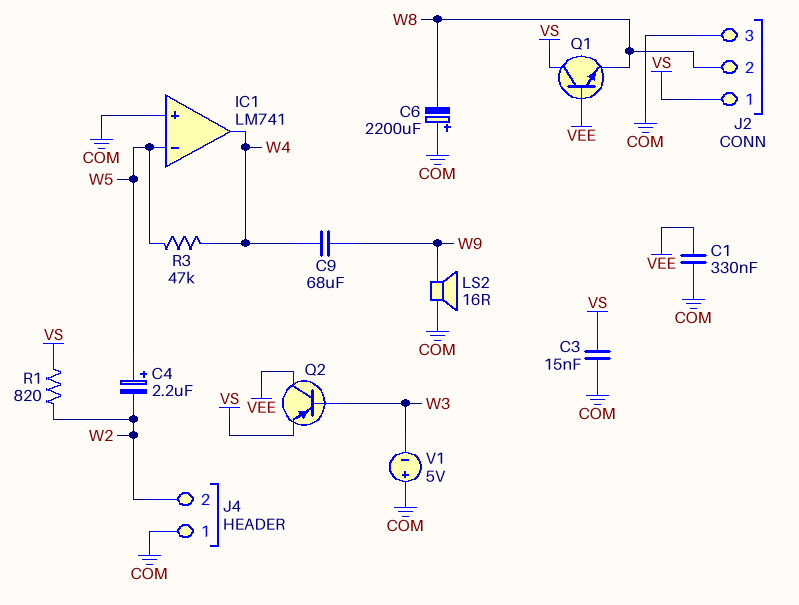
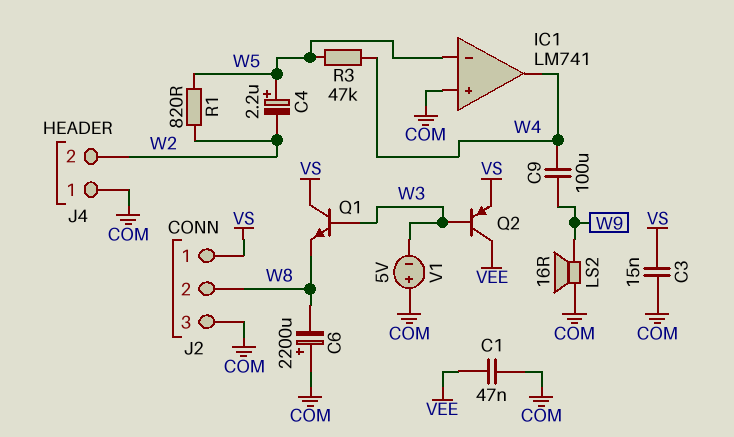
C1: 330nF (COM, VEE) -> 47nF (COM, VEE)
C9: 68uF (W4, W9) -> 100uF (W4, W9)
Q1: NPN (B VEE, C VS, E W8) -> NPN (B W3, C VS, E W8)
R1: 820 (VS, W2) -> 820 (W2, W5)

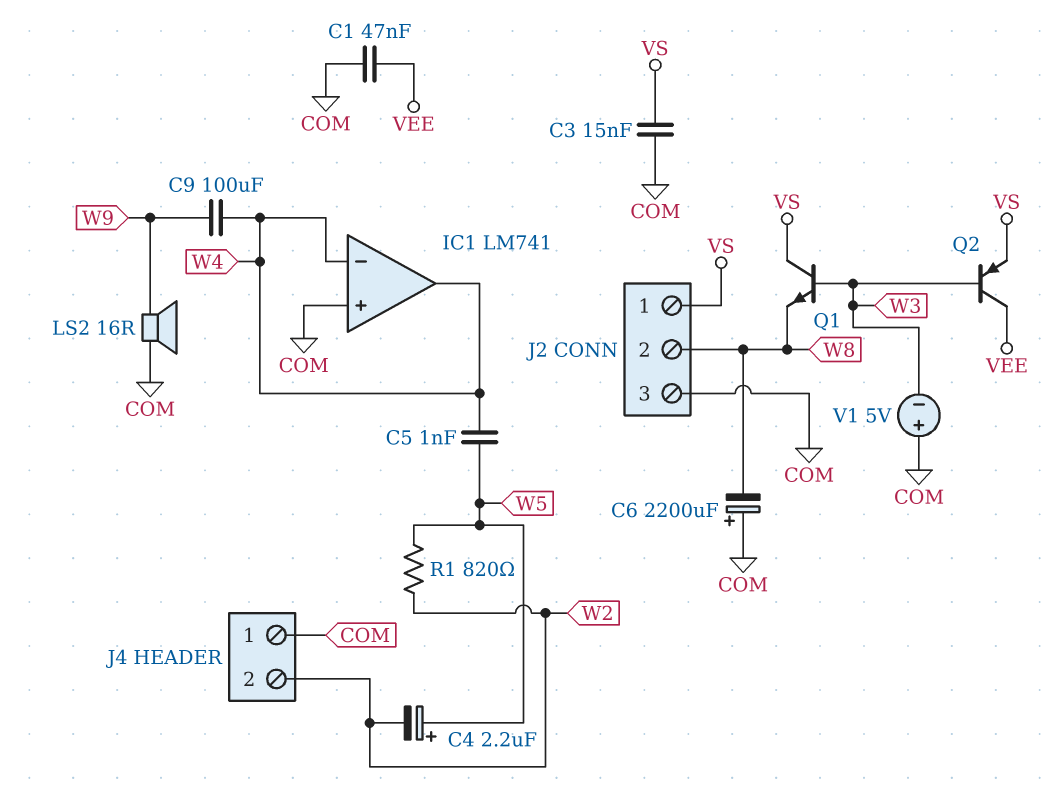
C5: none -> 1nF (W4, W5)
IC1 pin in-: W5 -> W4
R3: 47k (W4, W5) -> none

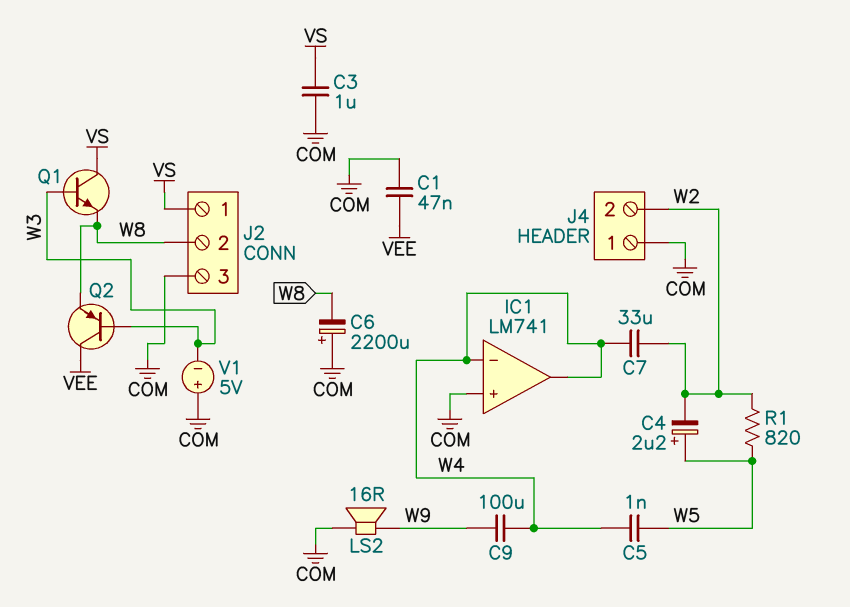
C3: 15nF (COM, VS) -> 1uF (COM, VS)
C7: none -> 33uF (W2, W4)
Q2: PNP (B W3, C VEE, E VS) -> PNP (B W3, C VEE, E W8)

